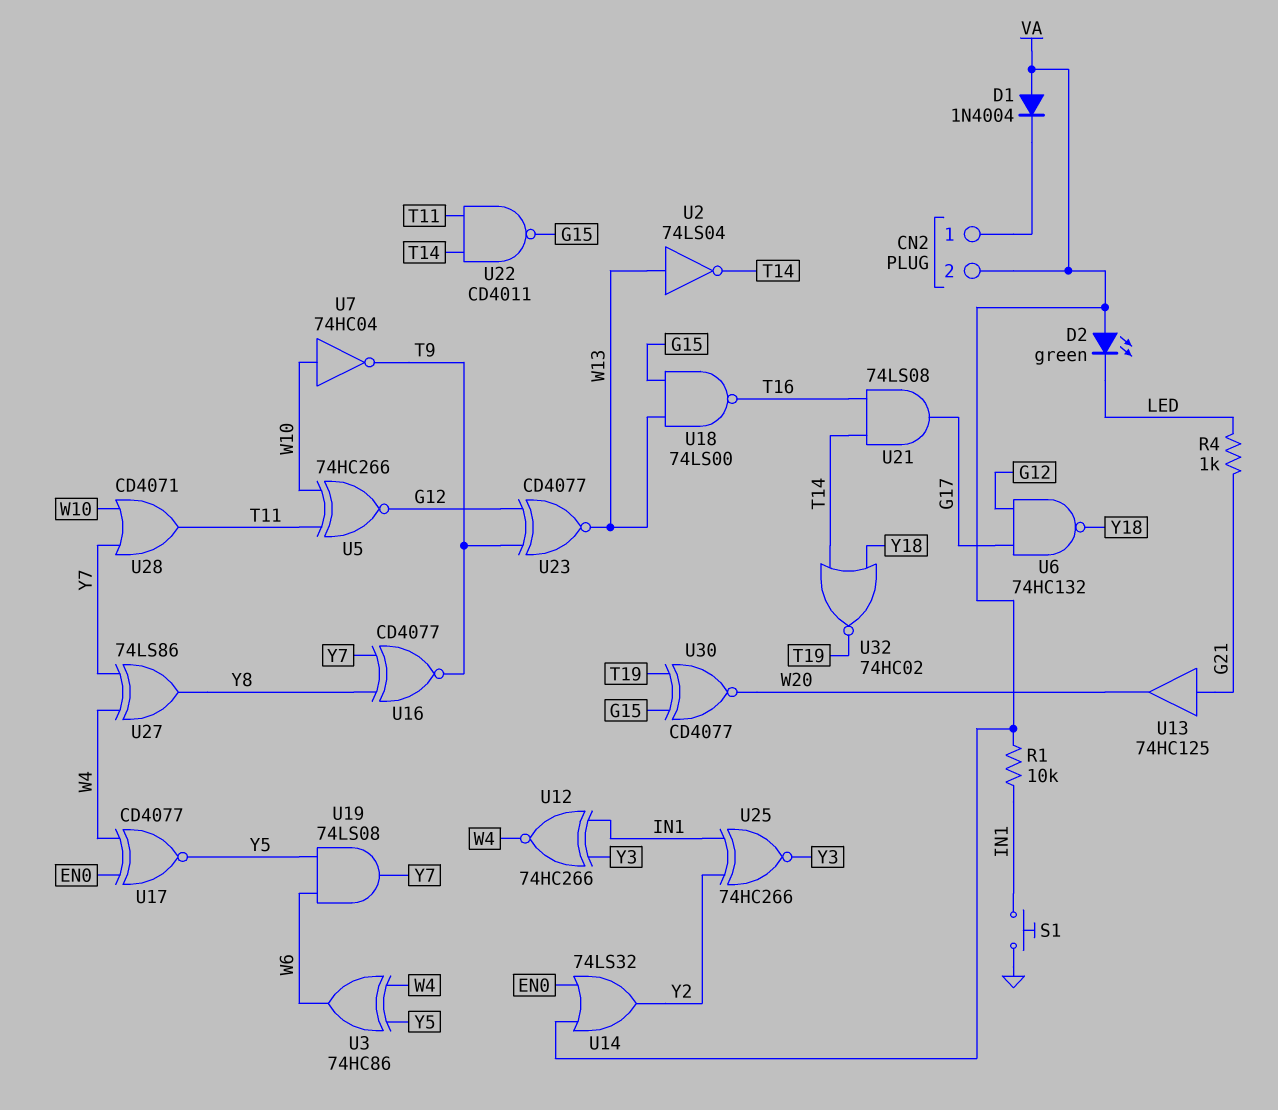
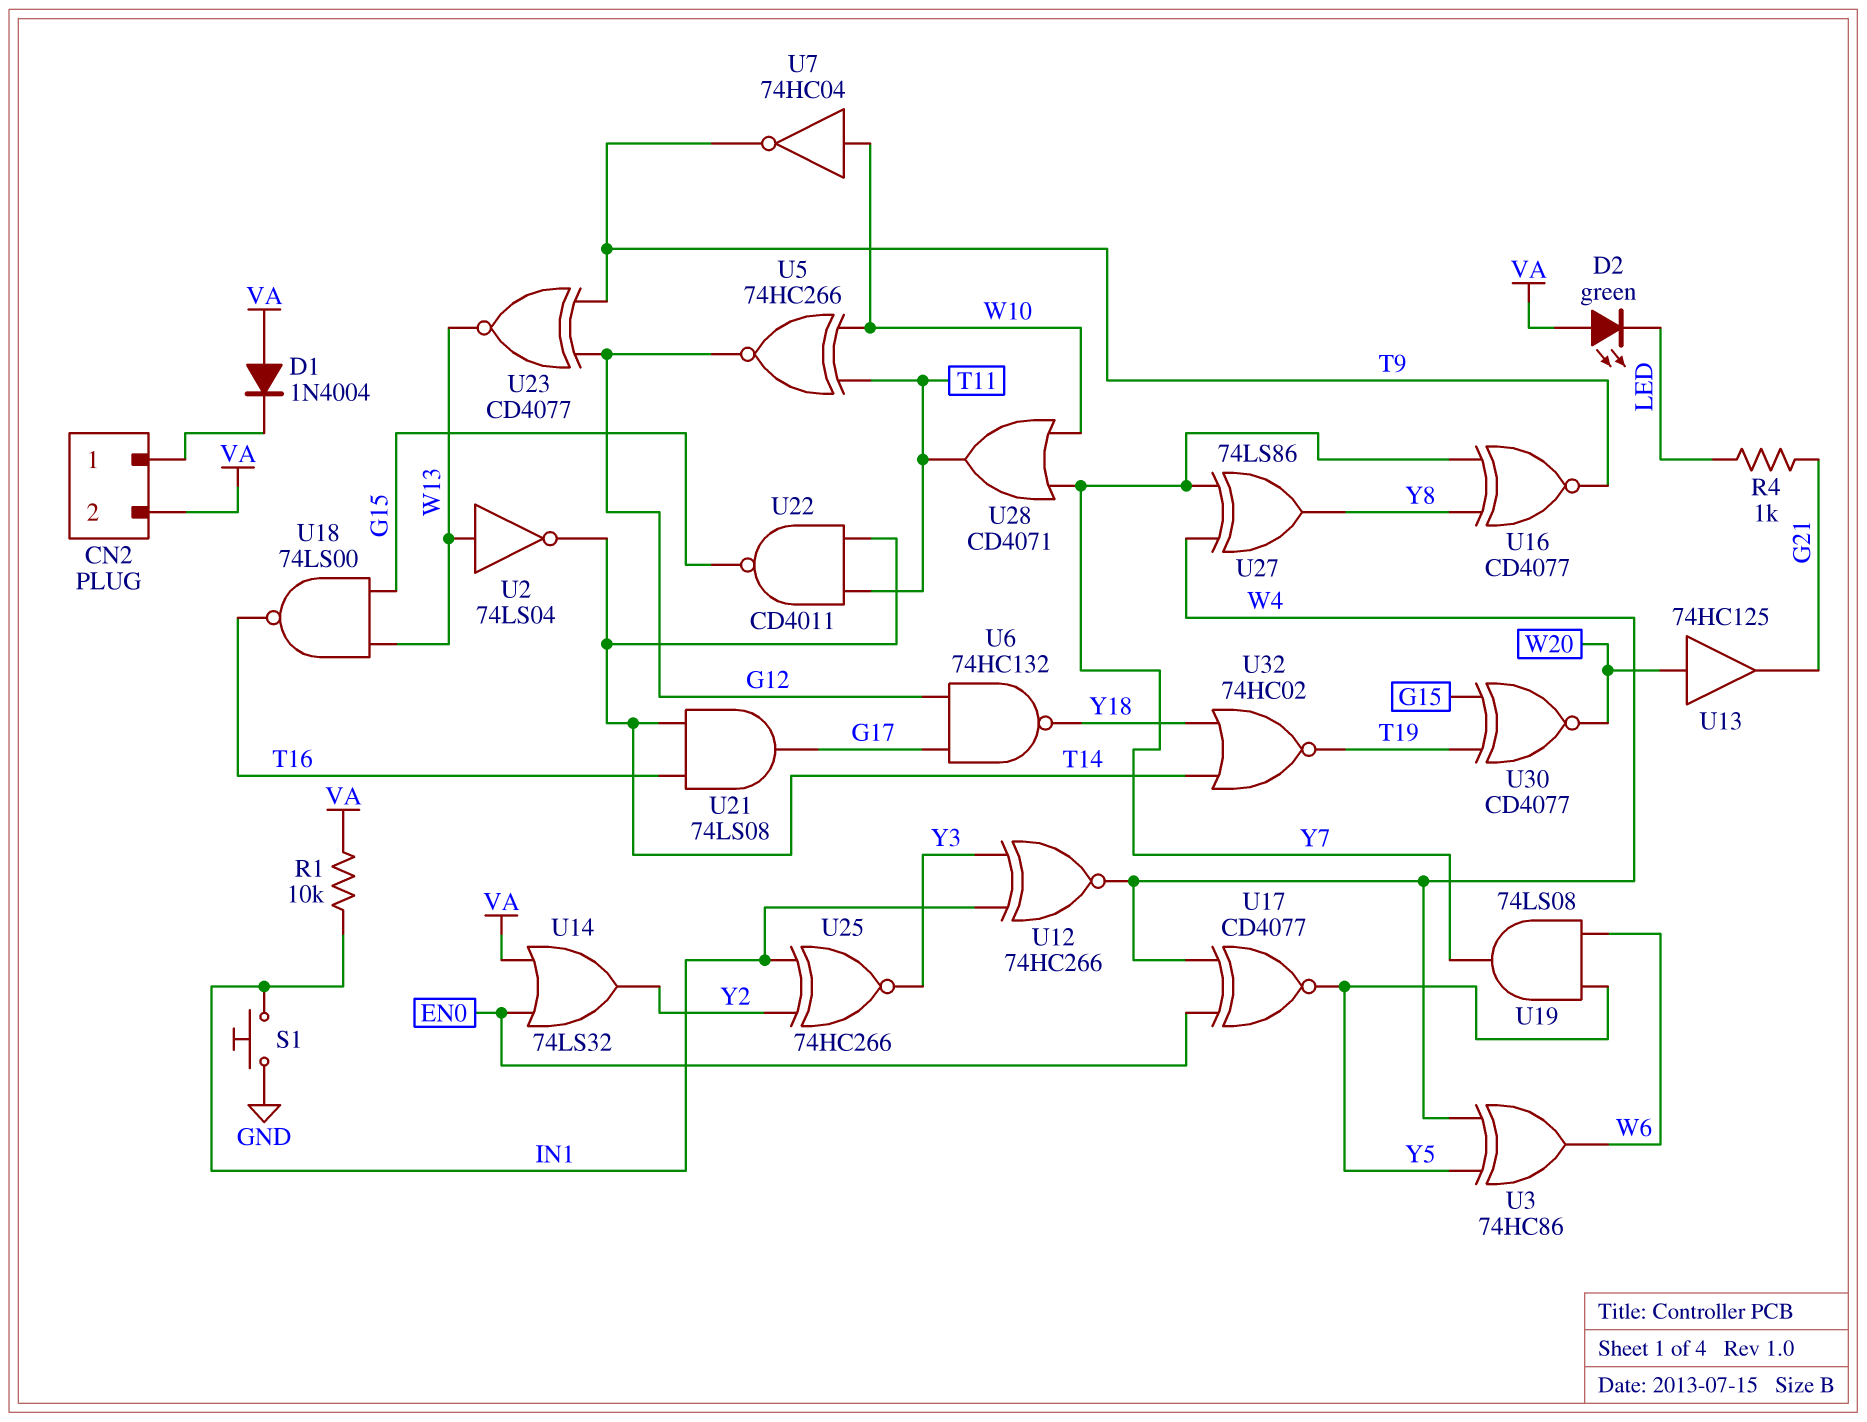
U13: buffer 74HC125 (in G21, out W20) -> buffer 74HC125 (in W20, out G21)

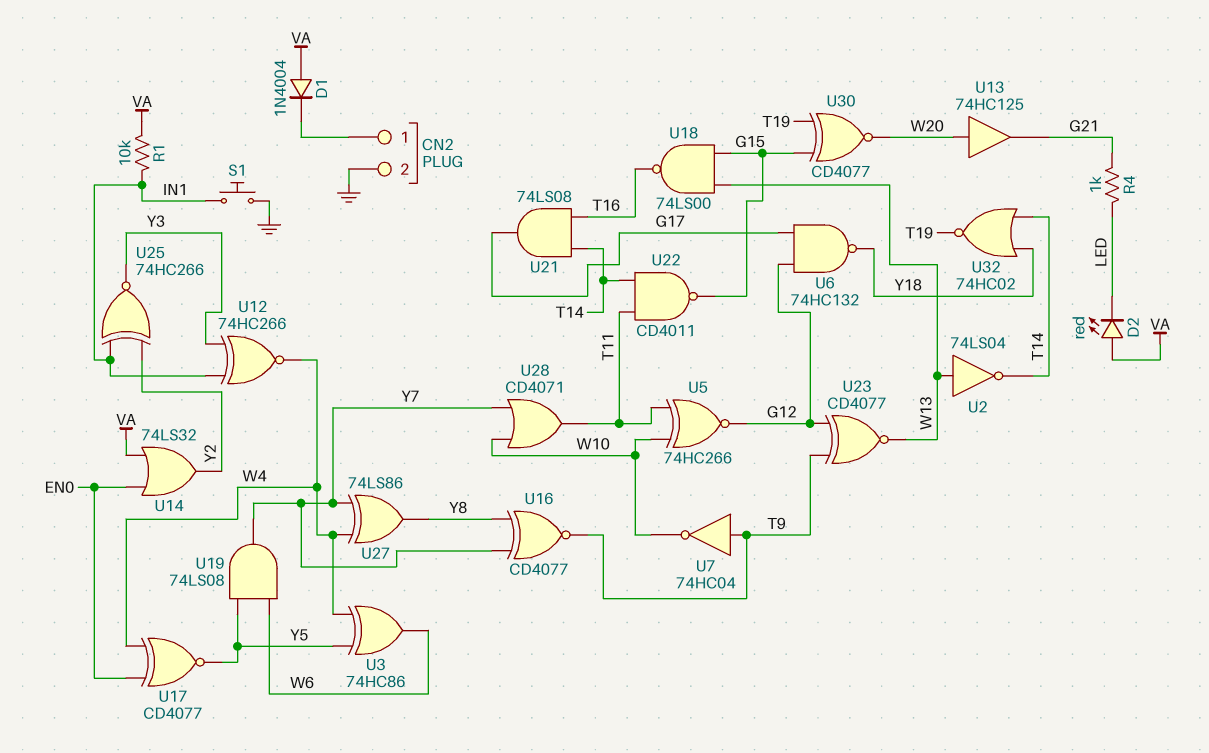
CN2 pin 2: VA -> GND
D2: LED green (A VA, K LED) -> LED red (A VA, K LED)
U7: NOT 74HC04 (in W10, out T9) -> NOT 74HC04 (in T9, out W10)

